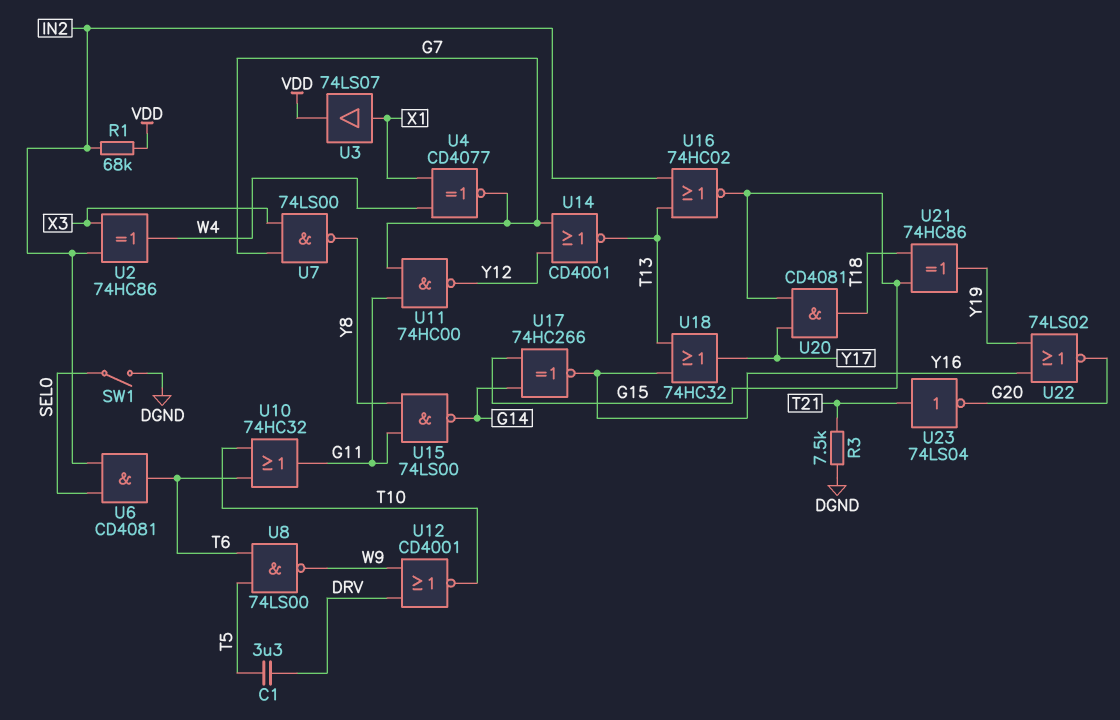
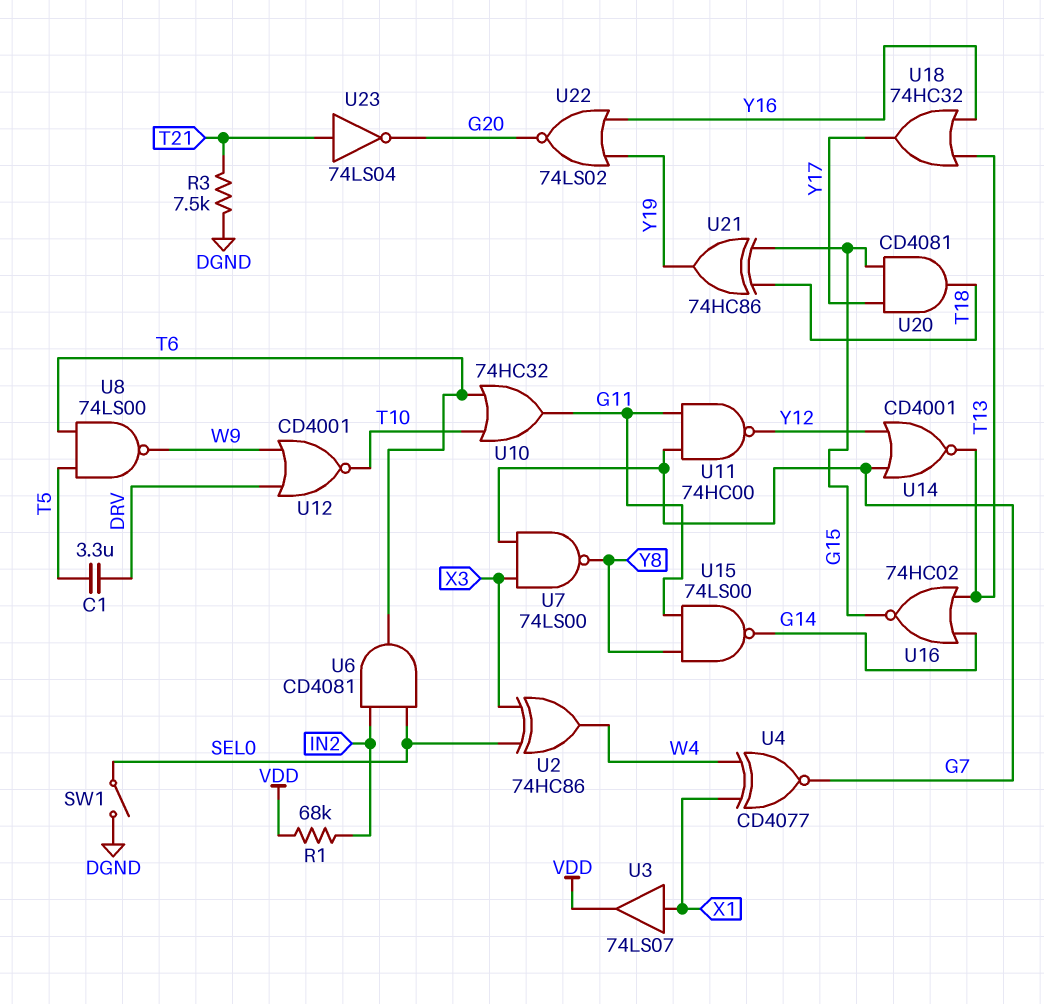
U2: XOR 74HC86 (in IN2, in X3, out W4) -> XOR 74HC86 (in SEL0, in X3, out W4)
U16: NOR 74HC02 (in IN2, in T13, out G15) -> NOR 74HC02 (in G14, in T13, out G15)
U17: XNOR 74HC266 (in G14, in G15, out Y16) -> none

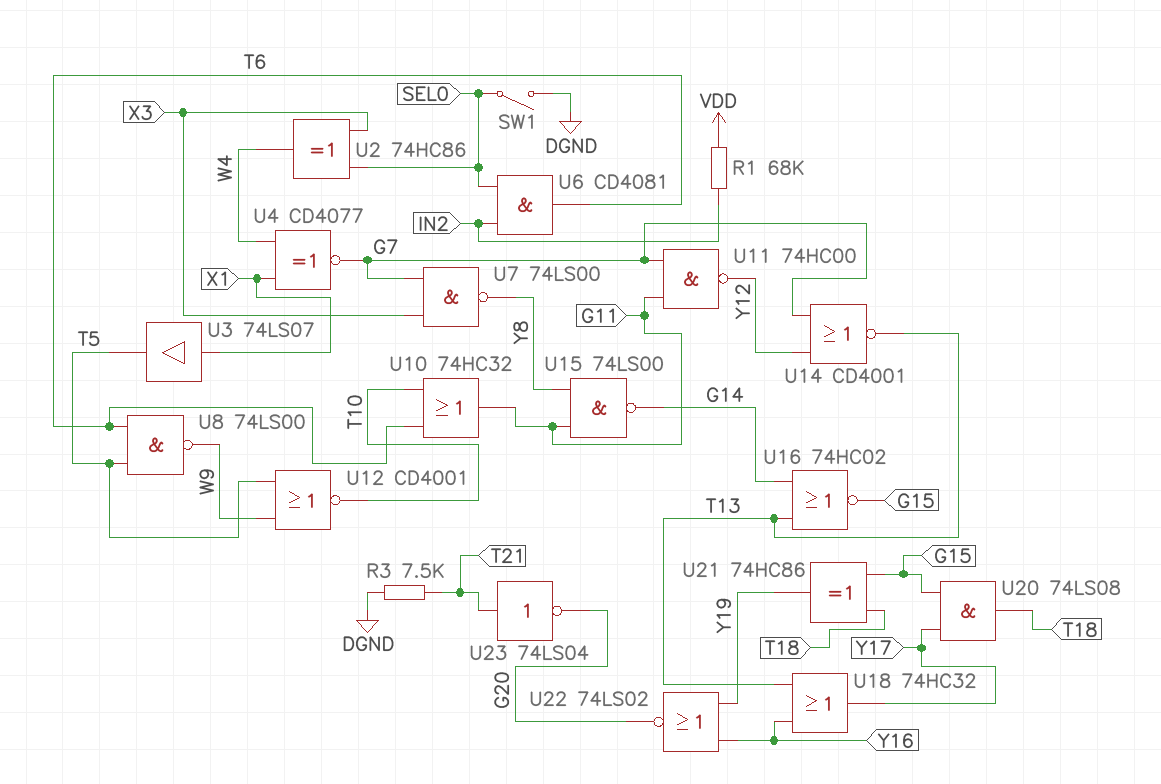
C1: 3.3uF (DRV, T5) -> none
U3: buffer 74LS07 (in X1, out VDD) -> buffer 74LS07 (in X1, out T5)
U12: NOR CD4001 (in DRV, in W9, out T10) -> NOR CD4001 (in T5, in W9, out T10)
U20: AND CD4081 (in G15, in Y17, out T18) -> AND 74LS08 (in G15, in Y17, out T18)

